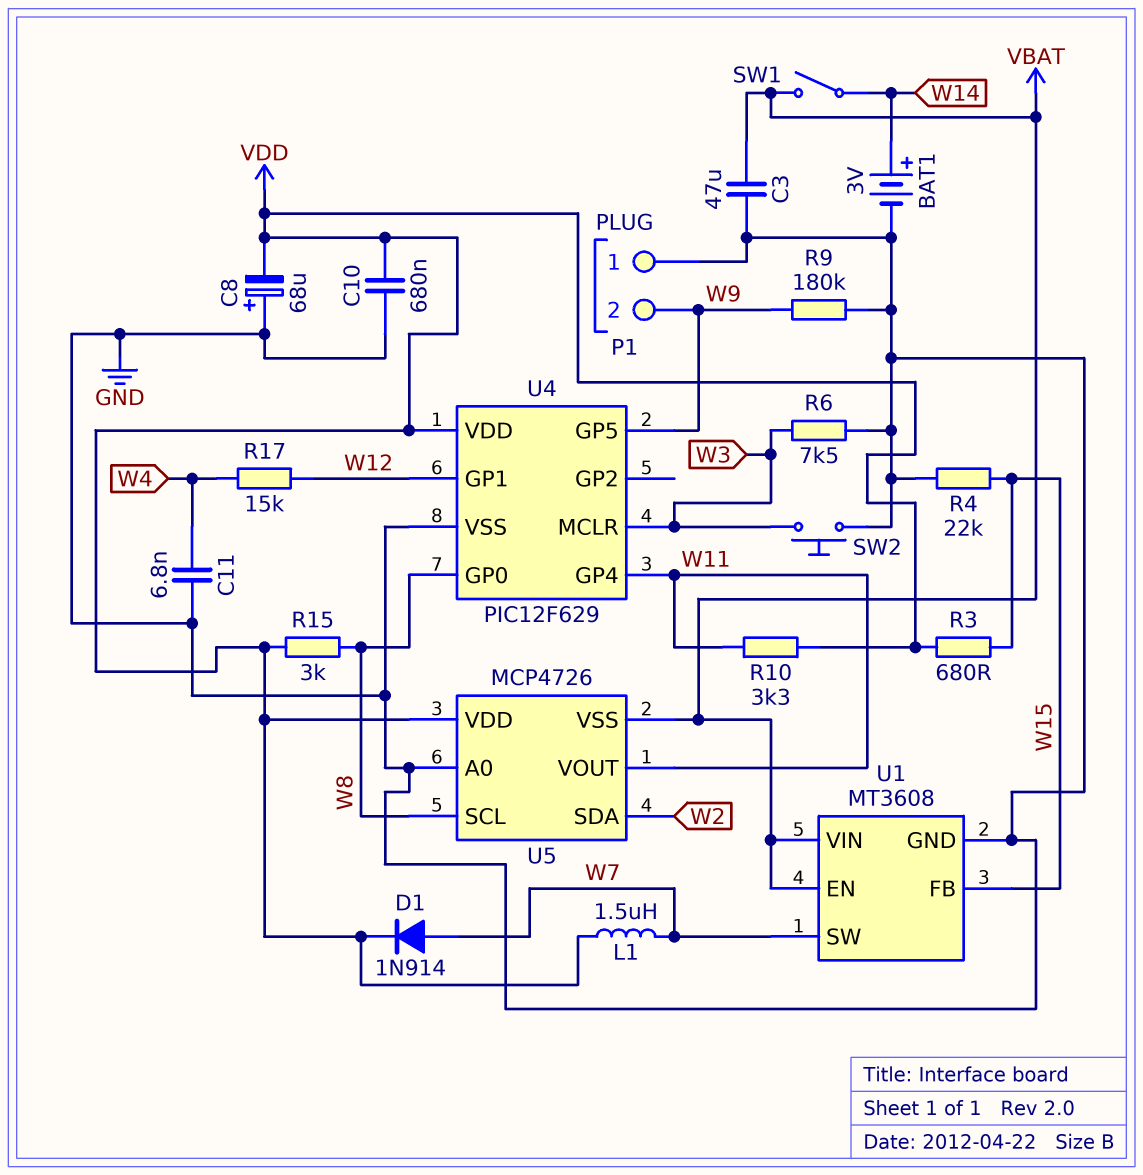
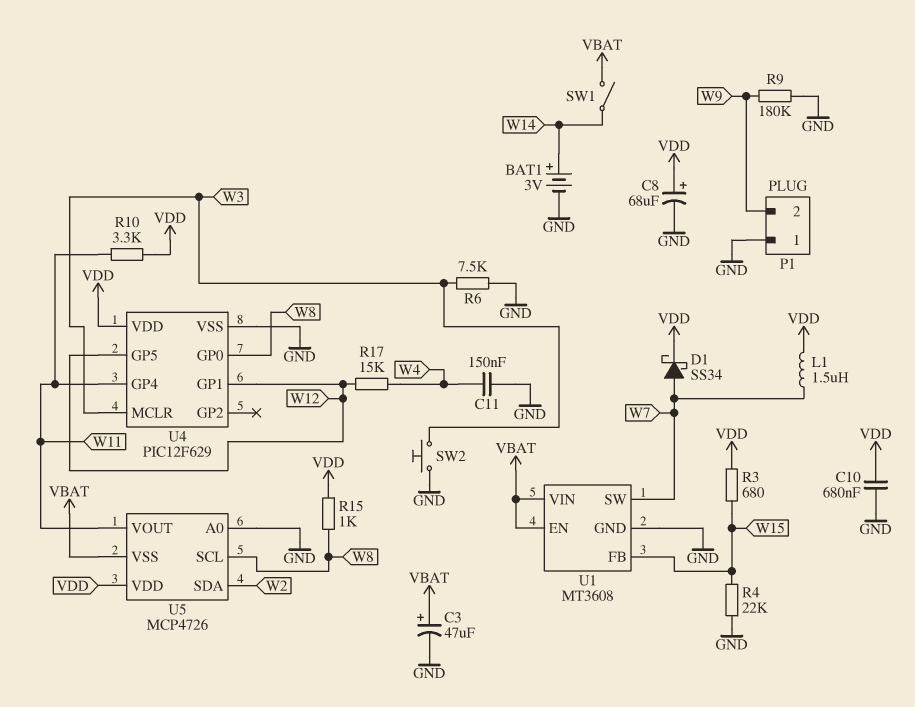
C3: 47uF (GND, VBAT) -> 47uF (plus VBAT, minus GND)
C8: 68uF (plus GND, minus VDD) -> 68uF (plus VDD, minus GND)
C11: 6.8nF (GND, W4) -> 150nF (GND, W4)
D1: diode 1N914 (A W7, K VDD) -> schottky SS34 (A W7, K VDD)
R15: 3k (VDD, W8) -> 1k (VDD, W8)
U4 pin GP5: W9 -> W12

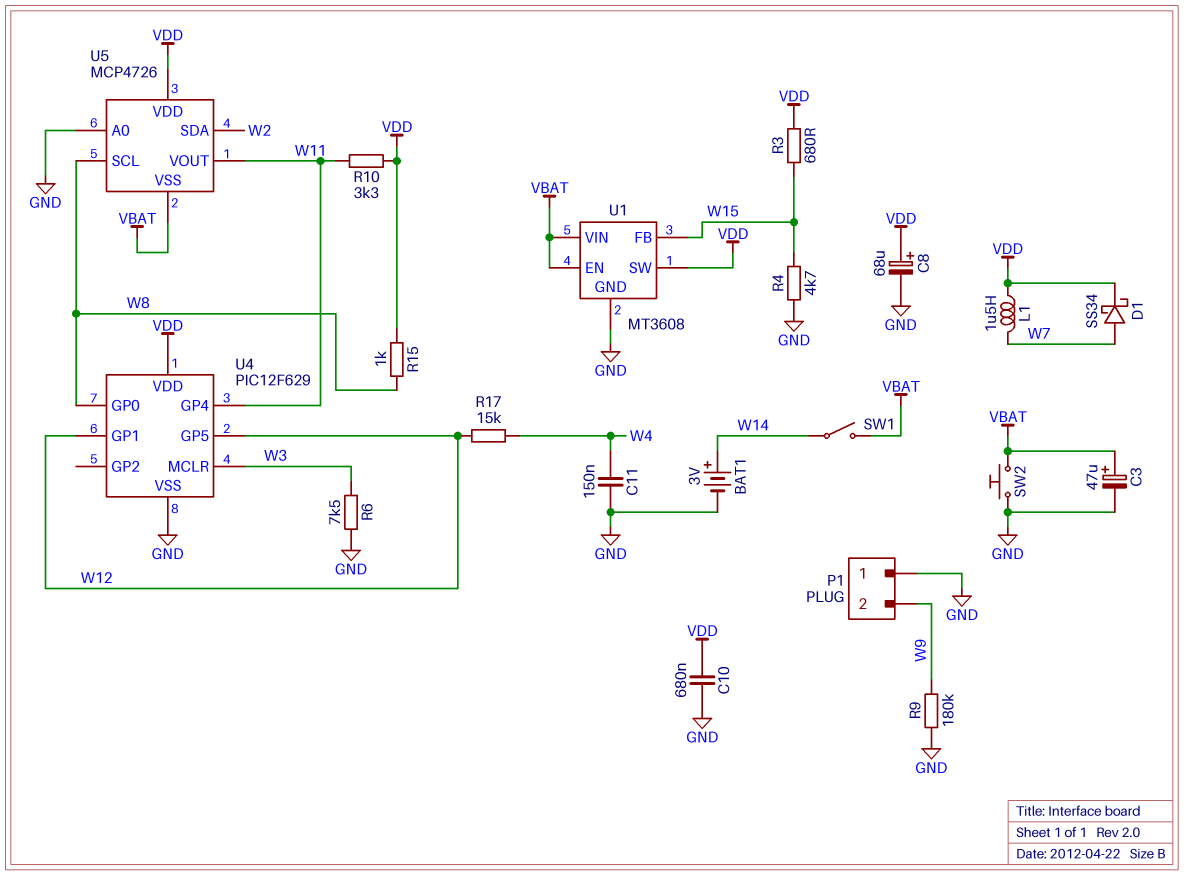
R4: 22k (GND, W15) -> 4.7k (GND, W15)
SW2: button (GND, W3) -> button (GND, VBAT)
U1 pin SW: W7 -> VDD

